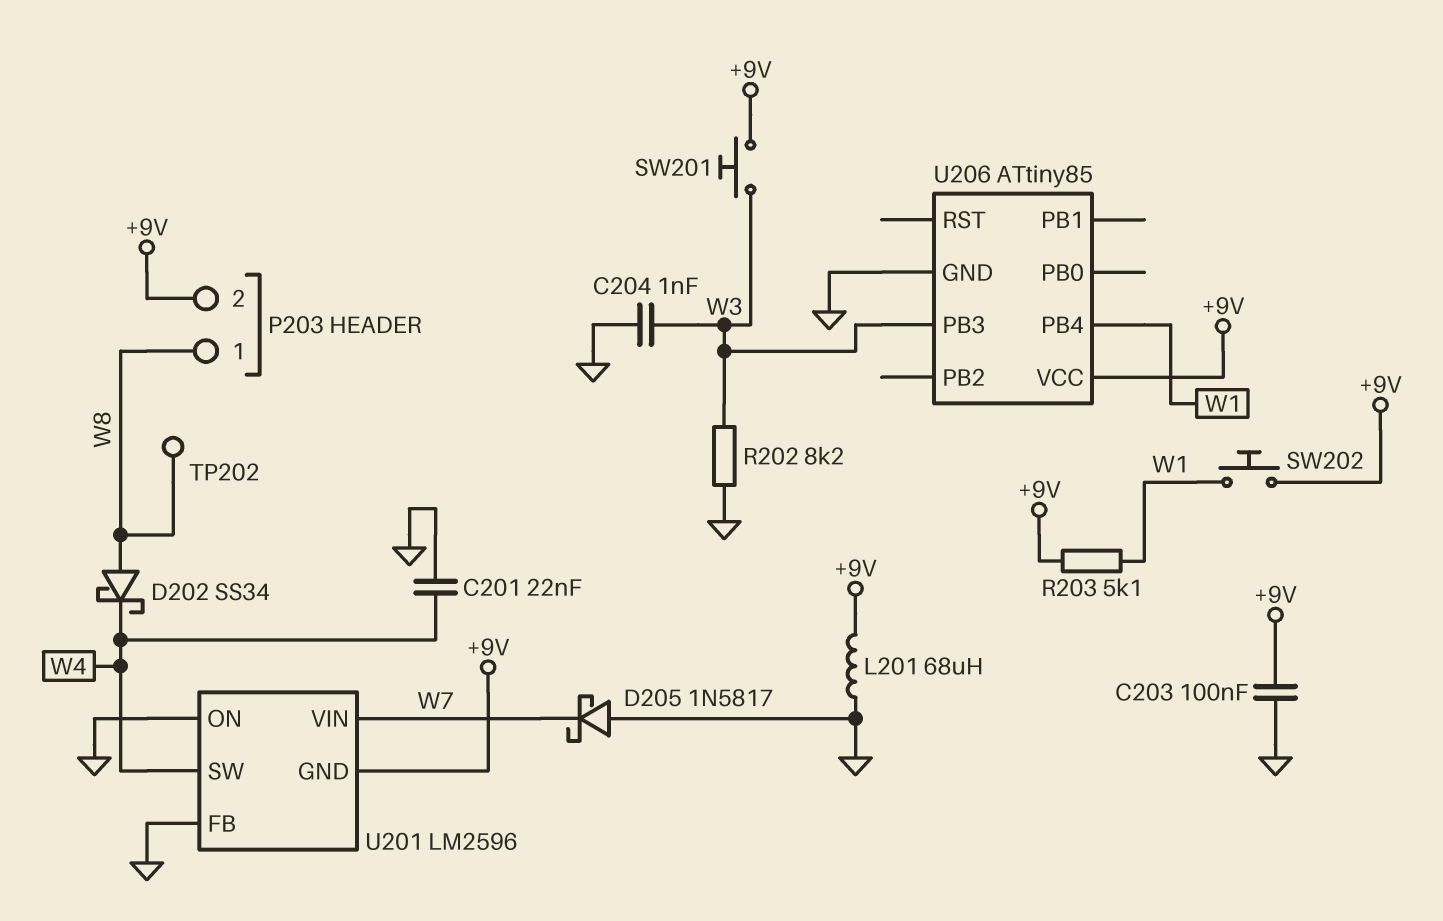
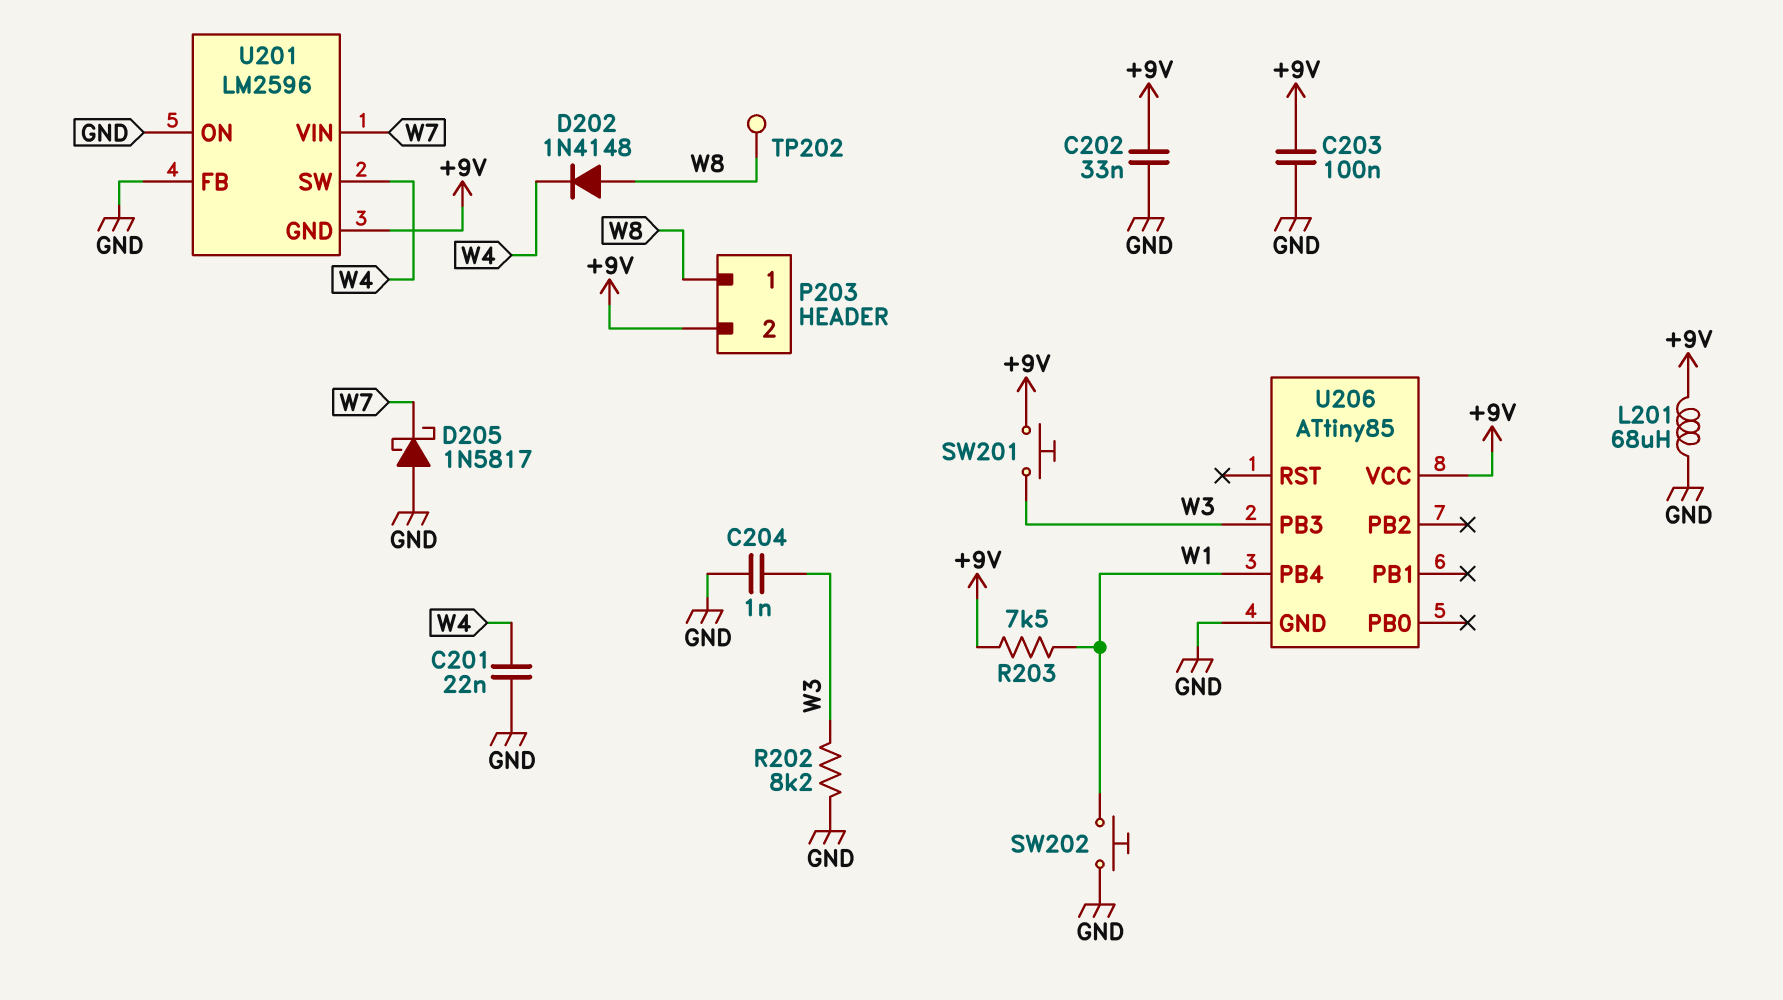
C202: none -> 33nF (+9V, GND)
D202: schottky SS34 (A W8, K W4) -> diode 1N4148 (A W8, K W4)
R203: 5.1k (+9V, W1) -> 7.5k (+9V, W1)
SW202: button (+9V, W1) -> button (GND, W1)

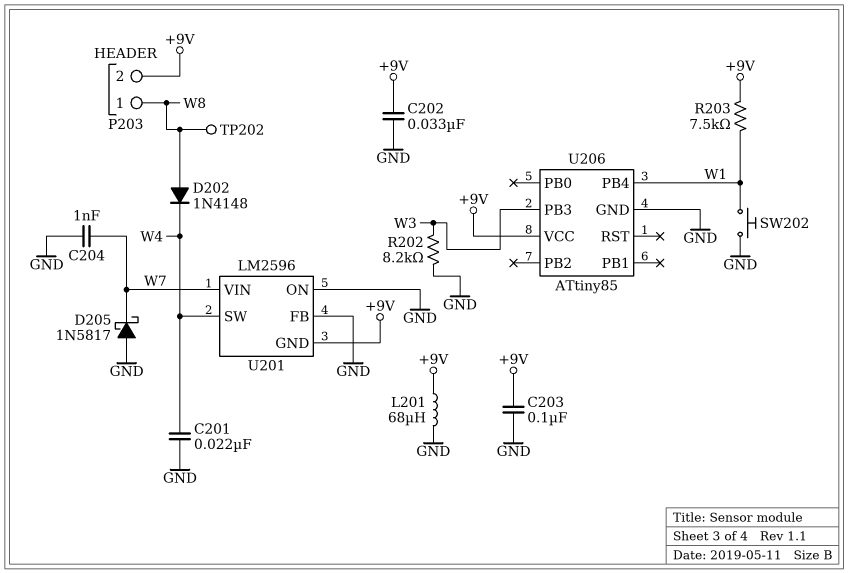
C204: 1nF (GND, W3) -> 1nF (GND, W7)
SW201: button (+9V, W3) -> none

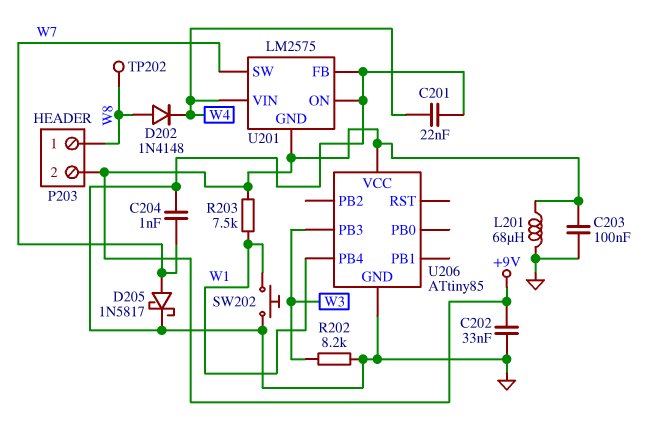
D205: schottky 1N5817 (A GND, K W7) -> schottky 1N5817 (A W7, K GND)
U201: LM2596 -> LM2575
U201 pin SW: W4 -> W7
U201 pin VIN: W7 -> W4

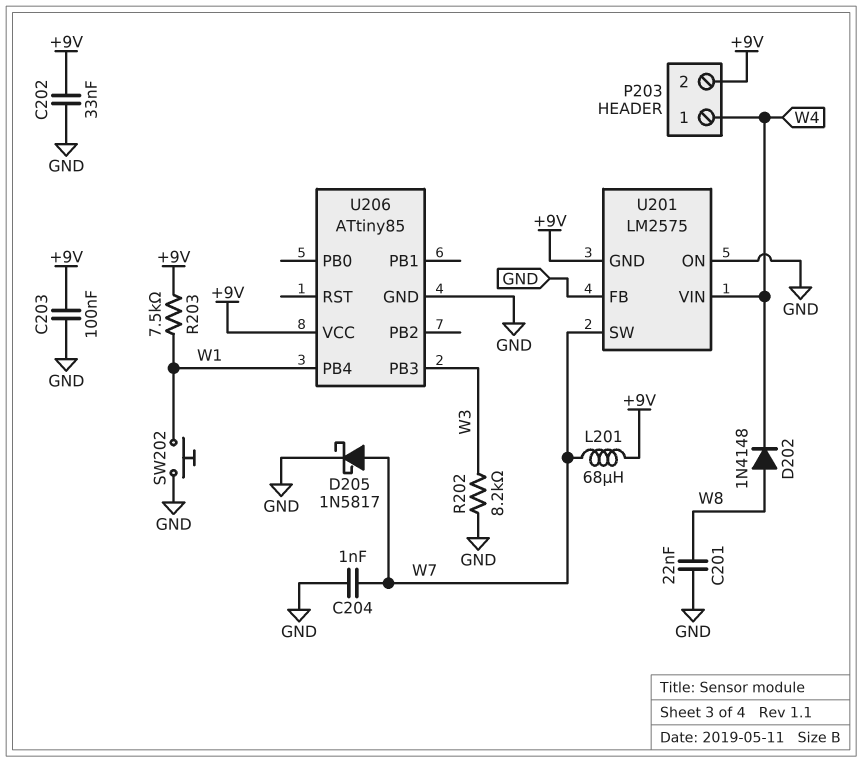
C201: 22nF (GND, W4) -> 22nF (GND, W8)
L201: 68uH (+9V, GND) -> 68uH (+9V, W7)
P203 pin 1: W8 -> W4
TP202: test point (W8) -> none

